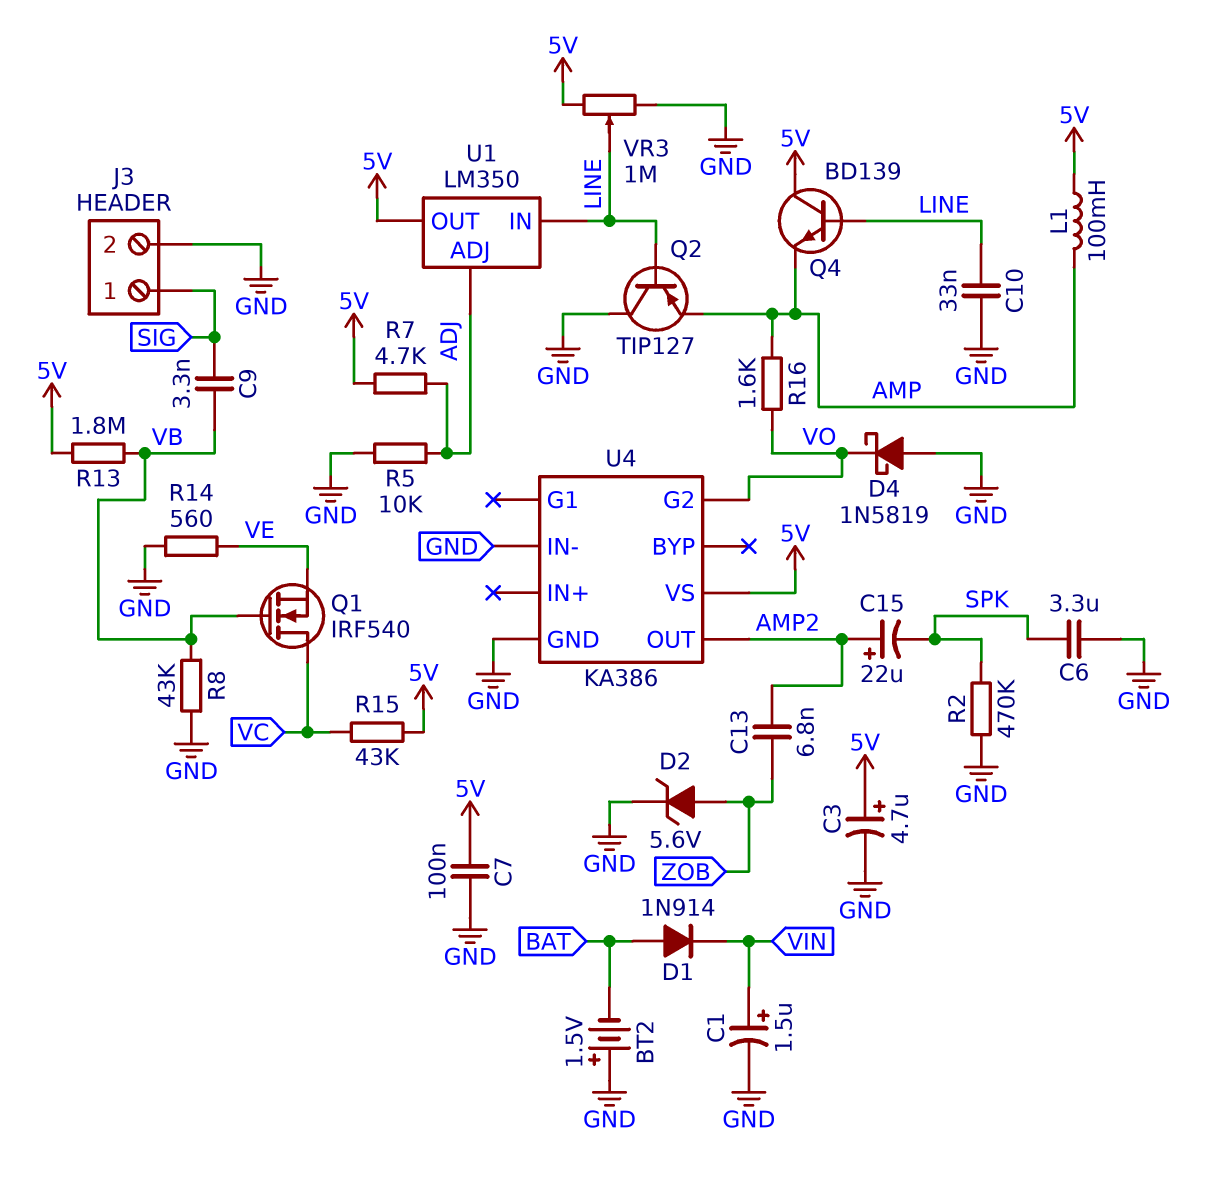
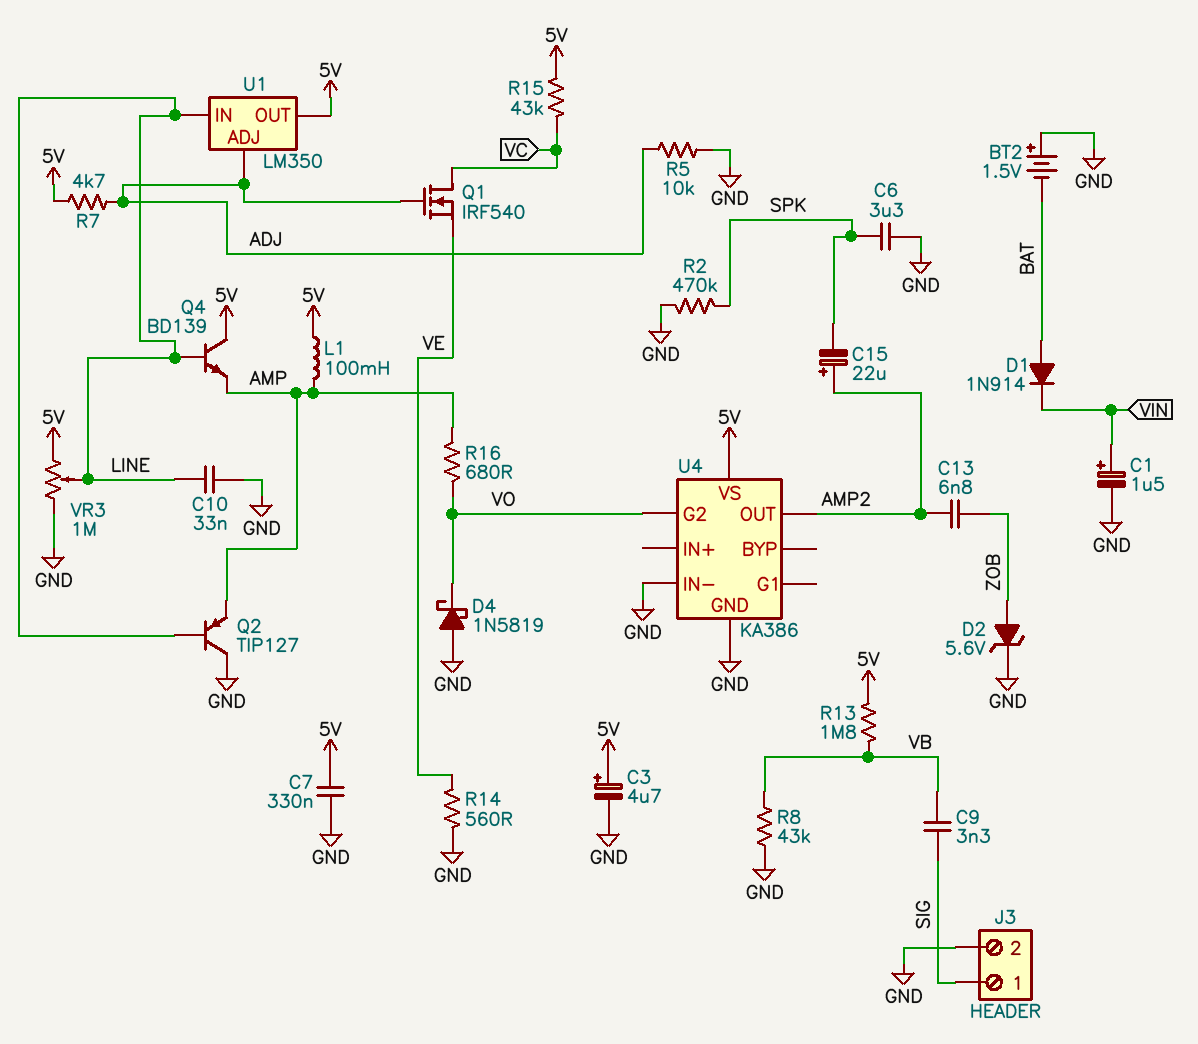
C7: 100nF (5V, GND) -> 330nF (5V, GND)
Q1: NMOS IRF540 (G VB, D VC, S VE) -> NMOS IRF540 (G ADJ, D VC, S VE)
R16: 1.6k (AMP, VO) -> 680 (AMP, VO)

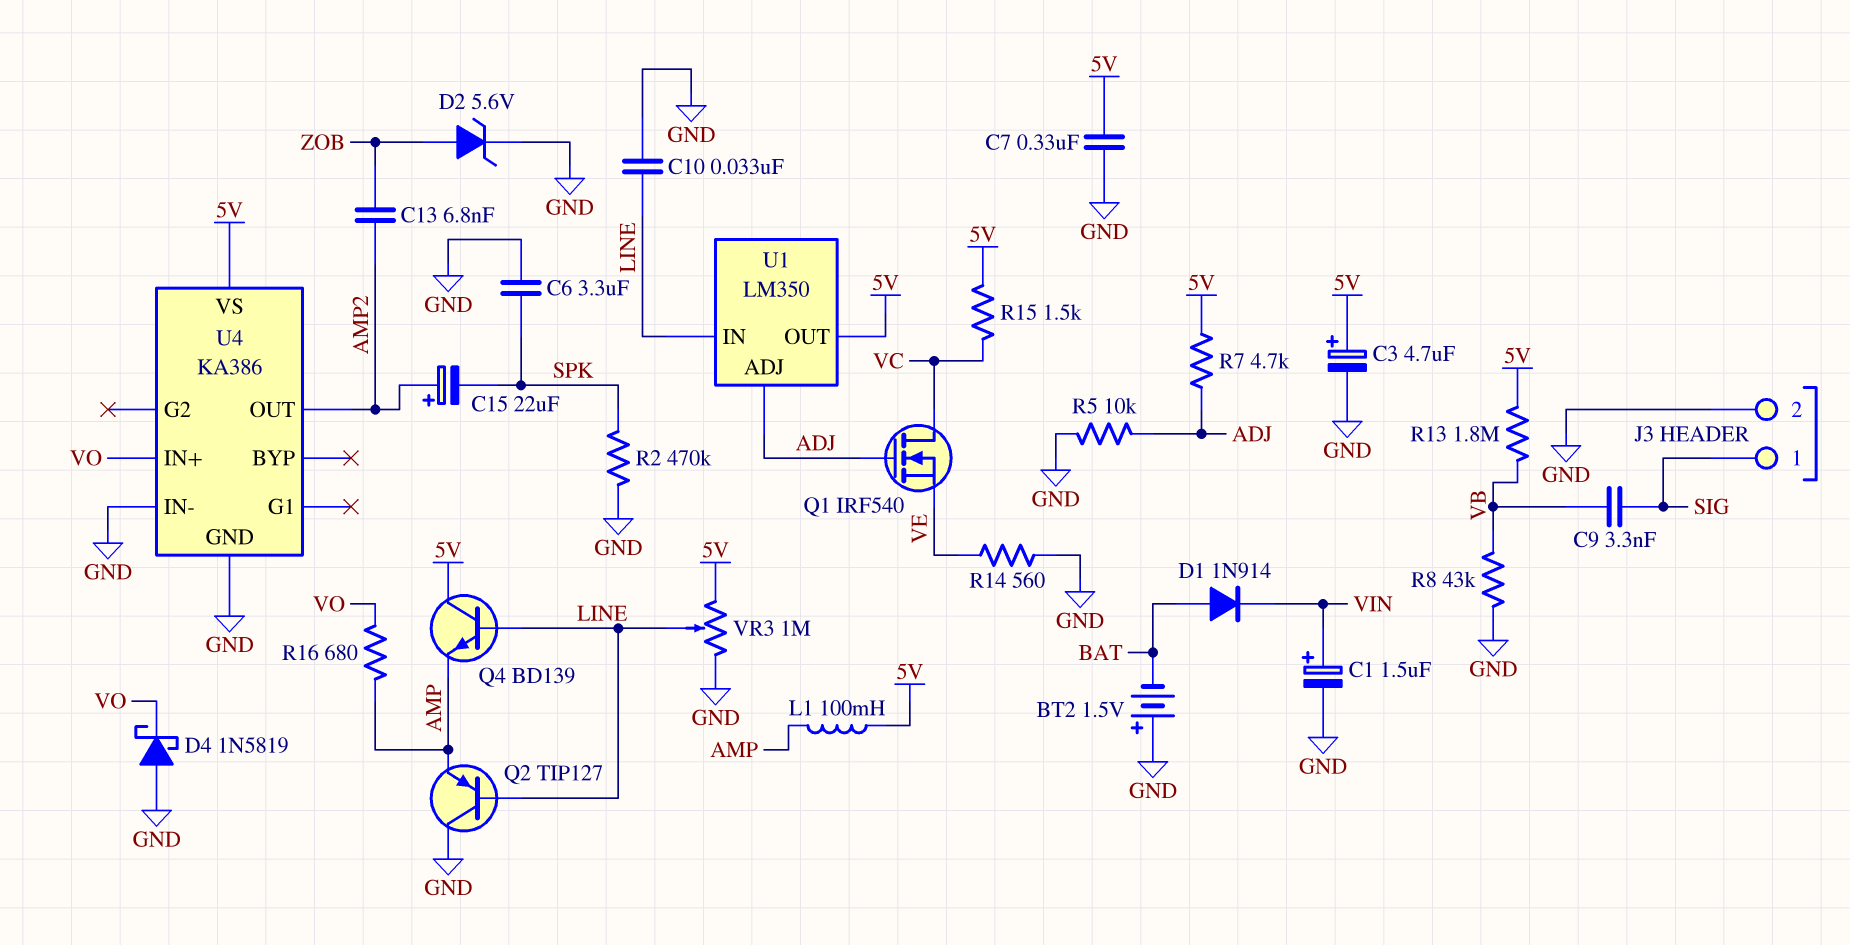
R15: 43k (5V, VC) -> 1.5k (5V, VC)
U4 pin G2: VO -> none
U4 pin IN+: none -> VO

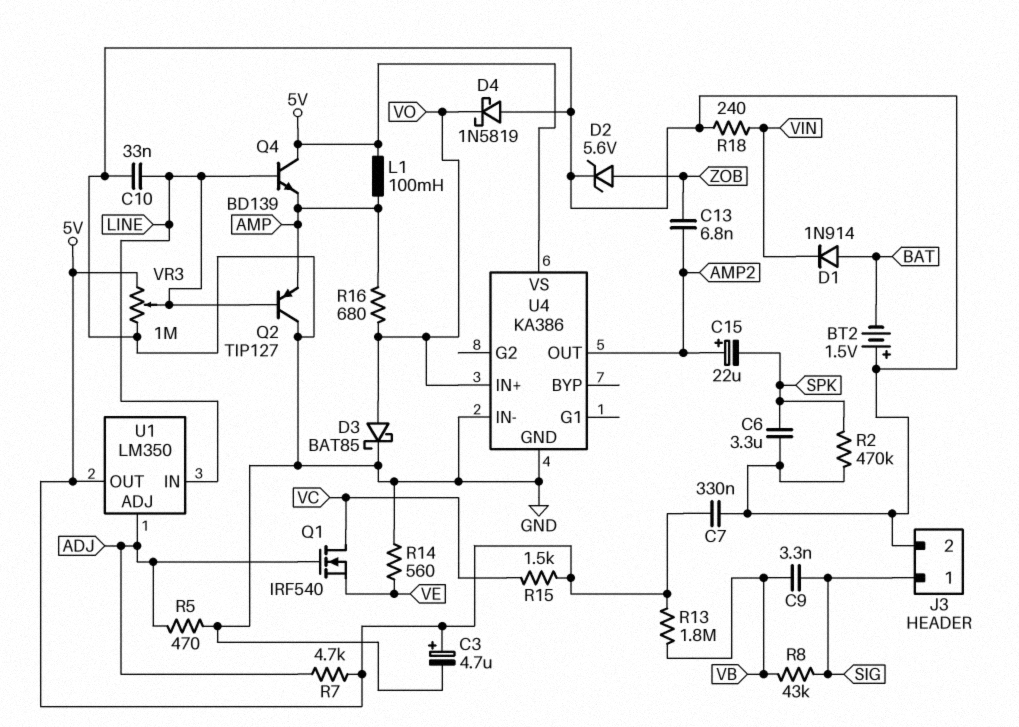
C1: 1.5uF (plus VIN, minus GND) -> none
D3: none -> schottky BAT85 (A VO, K GND)
R5: 10k (ADJ, GND) -> 470 (ADJ, GND)
R8: 43k (GND, VB) -> 43k (SIG, VB)
R18: none -> 240 (GND, VIN)

